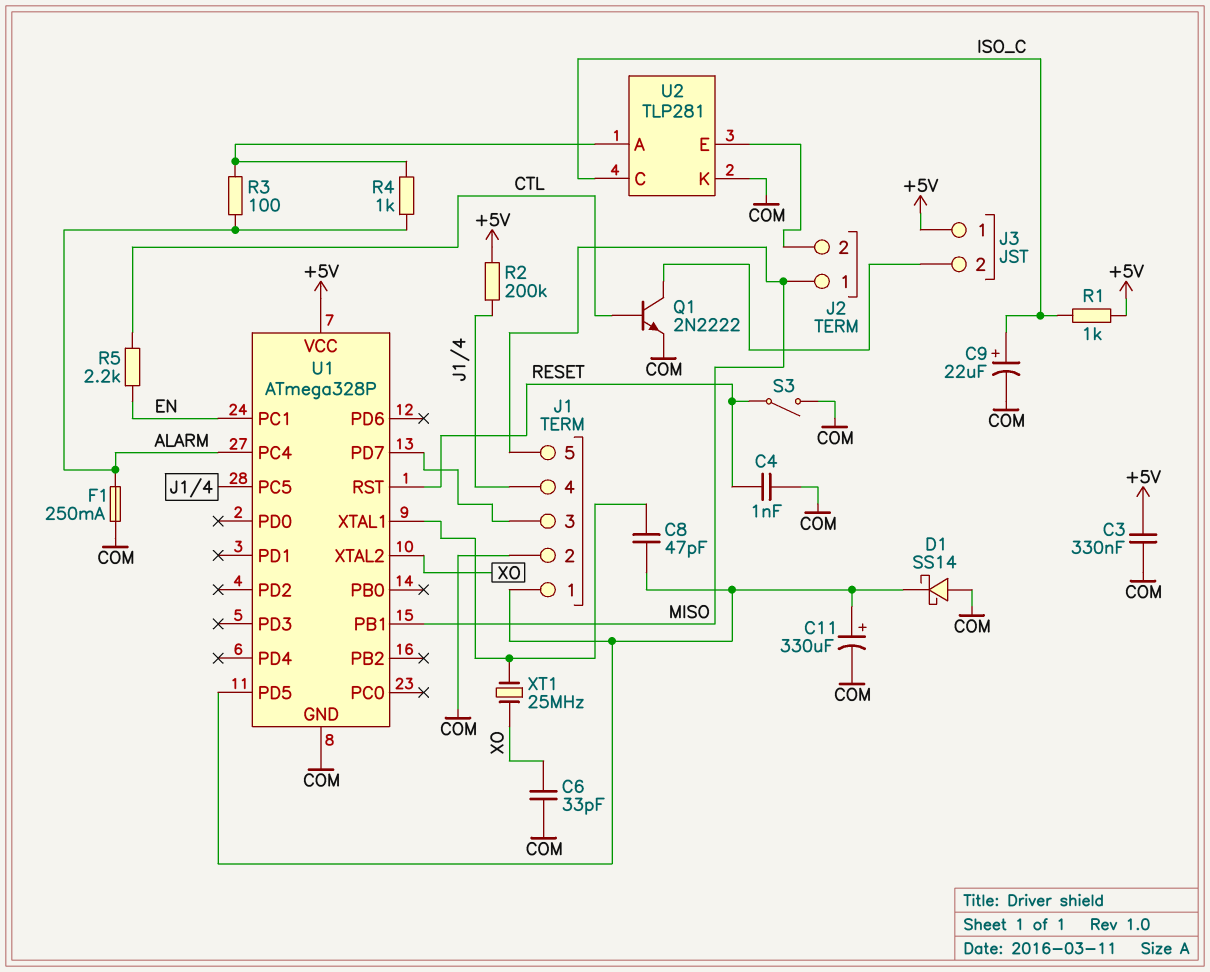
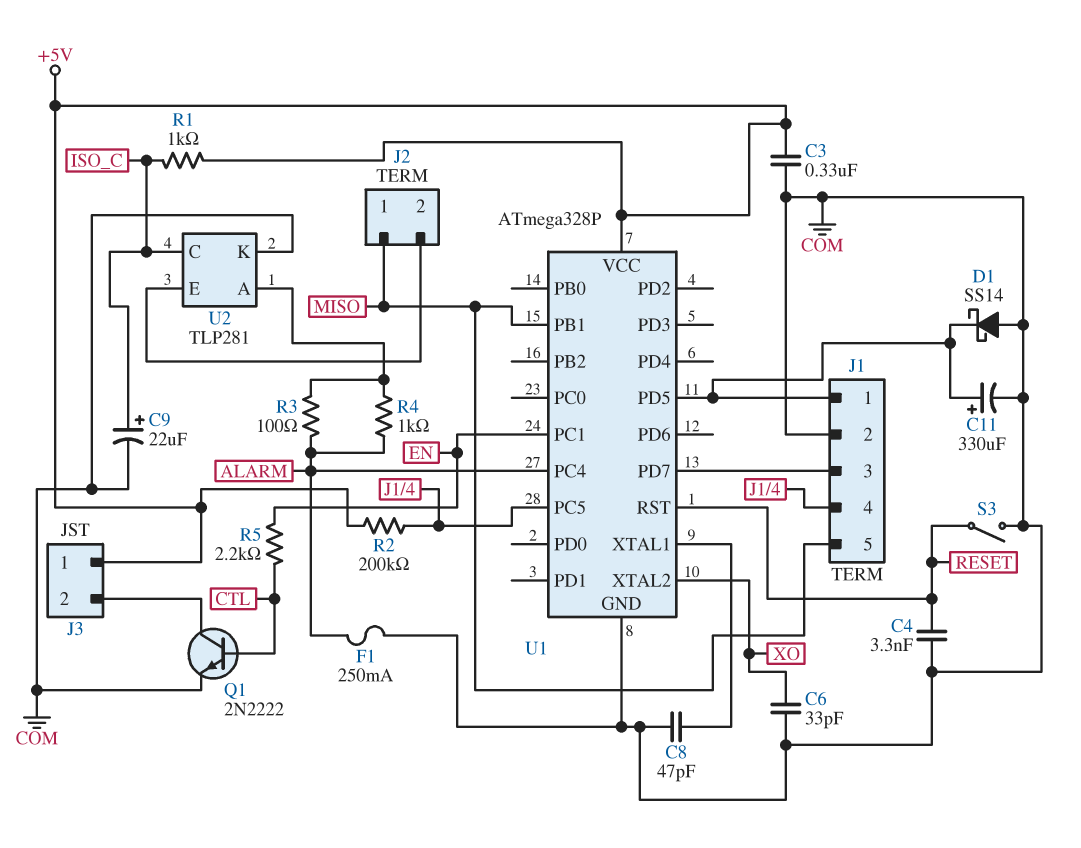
C4: 1nF (COM, RESET) -> 3.3nF (COM, RESET)
C8: 47pF (J1/1, U1/XTAL1) -> 47pF (COM, U1/XTAL1)
XT1: 25MHz (U1/XTAL1, XO) -> none

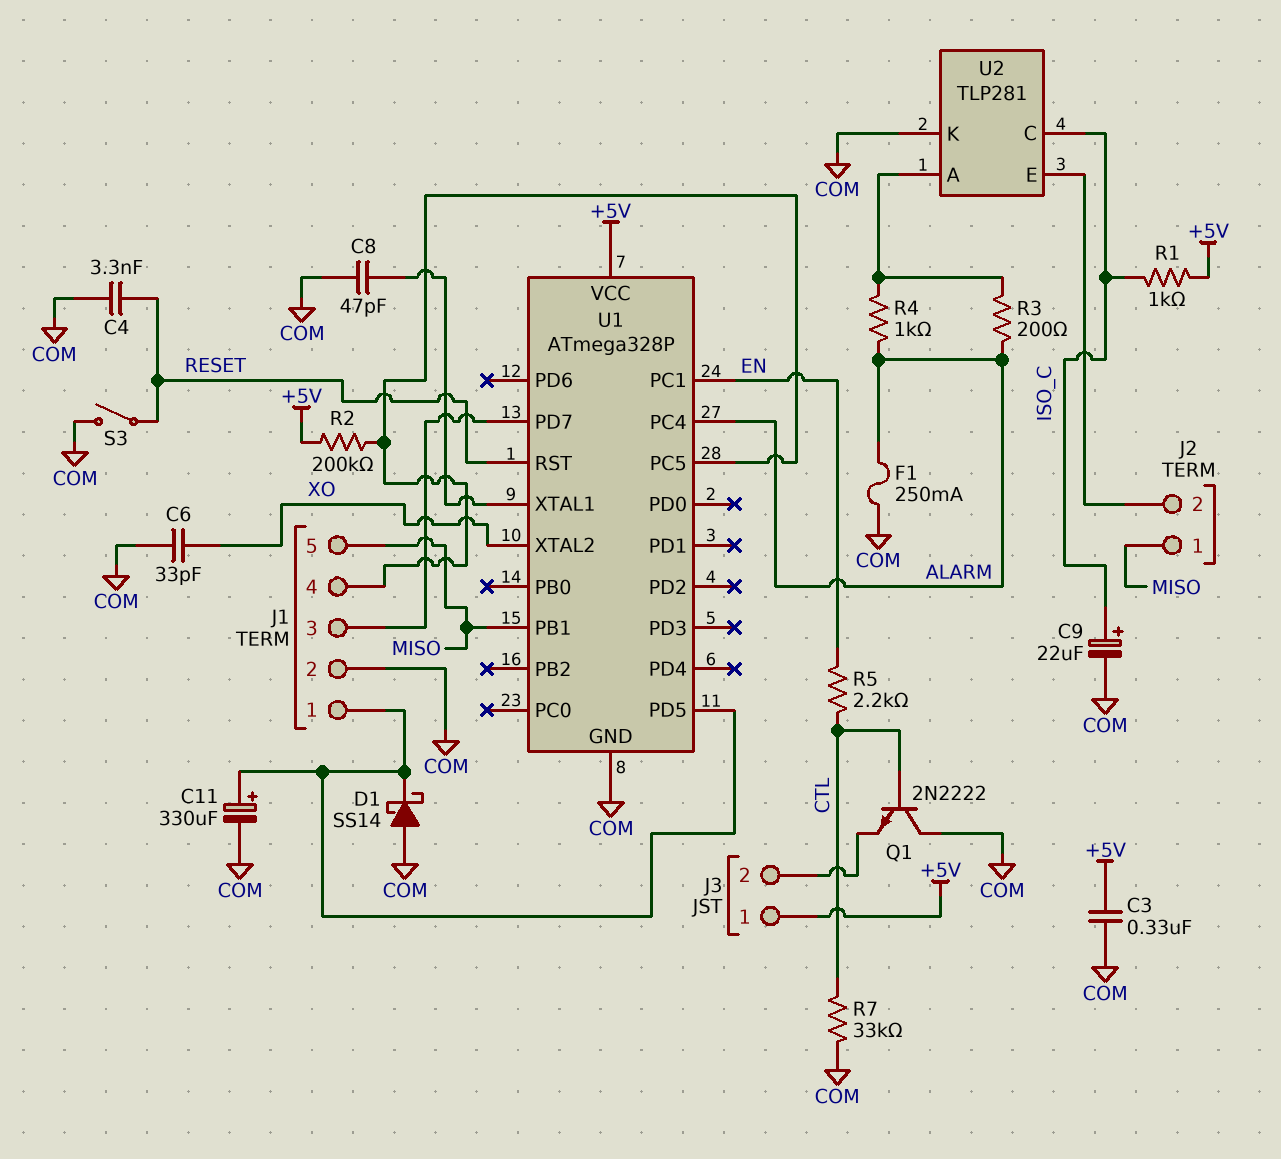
Q1: NPN 2N2222 (B CTL, C J3/2, E COM) -> NPN 2N2222 (B CTL, C COM, E J3/2)
R3: 100 (ALARM, U2/A) -> 200 (ALARM, U2/A)
R7: none -> 33k (COM, CTL)

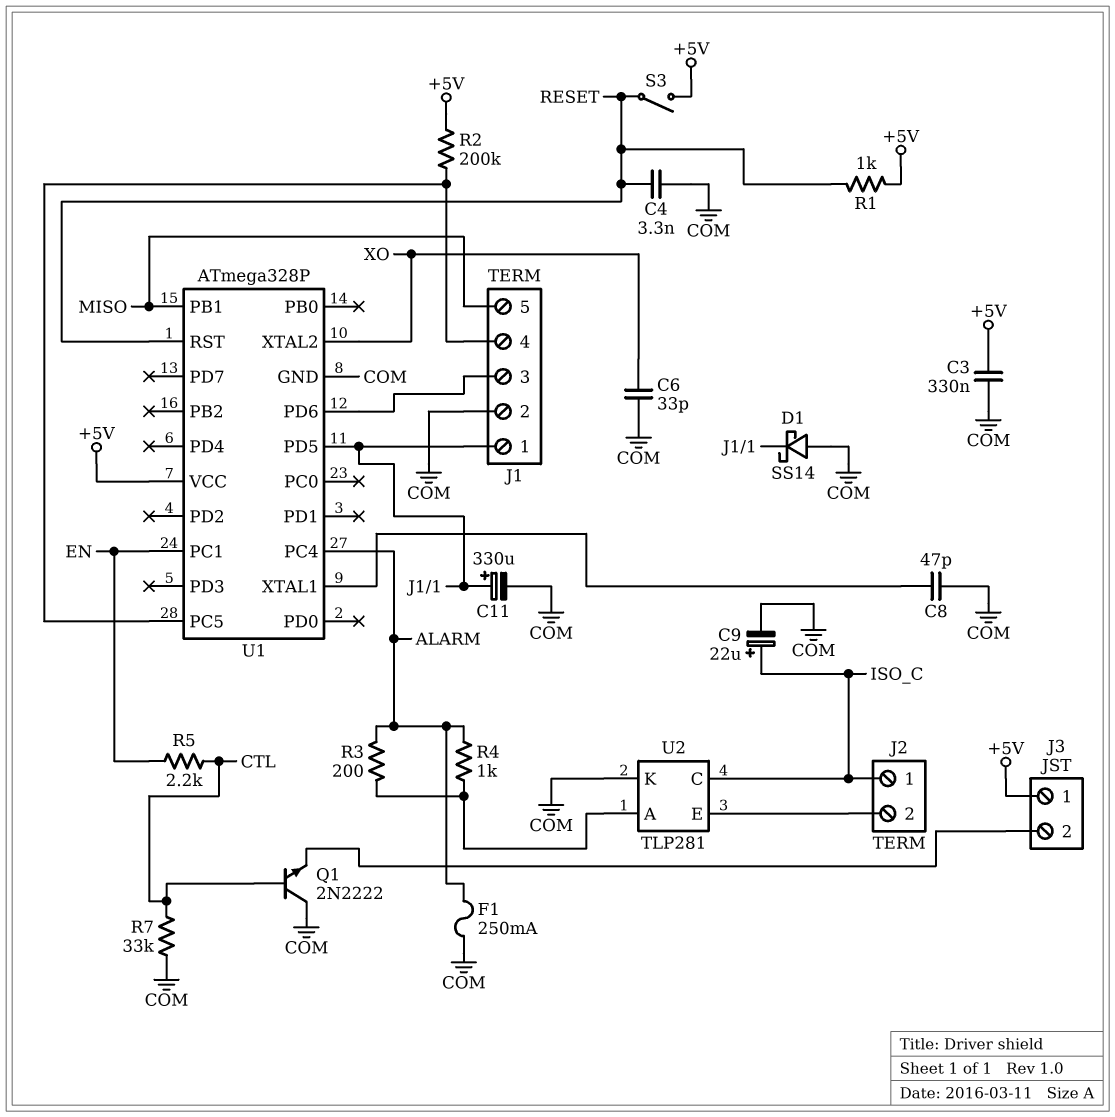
J2 pin 1: MISO -> ISO_C
R1: 1k (+5V, ISO_C) -> 1k (+5V, RESET)
S3: switch (COM, RESET) -> switch (+5V, RESET)
U1 pin PD6: none -> J1/3
U1 pin PD7: J1/3 -> none

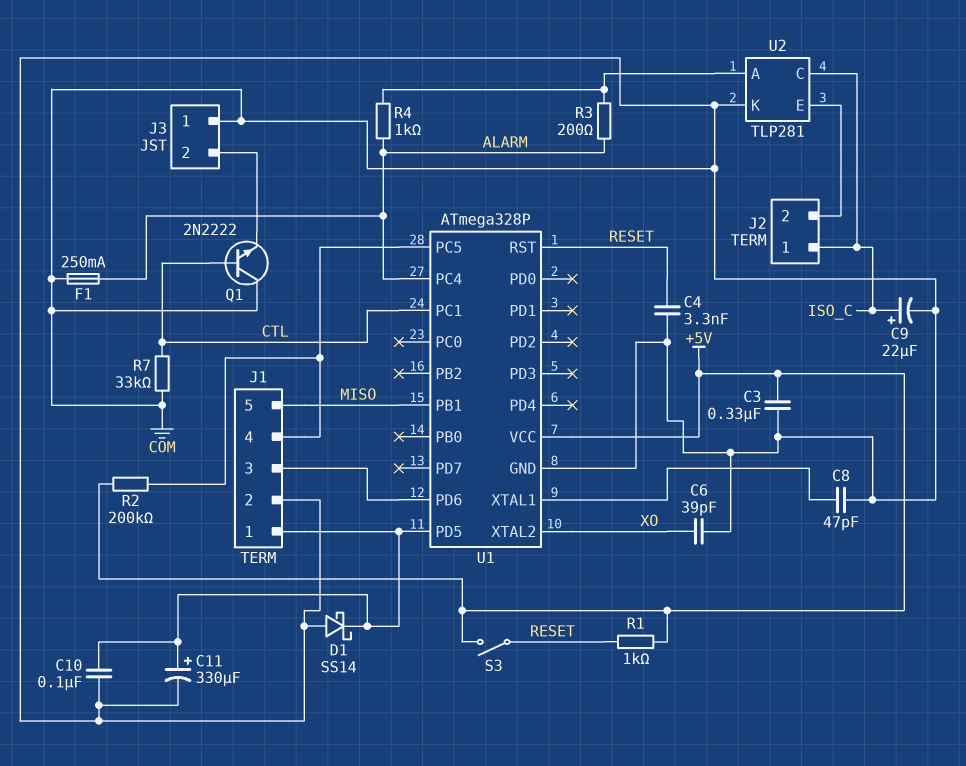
C6: 33pF (COM, XO) -> 39pF (COM, XO)
C10: none -> 100nF (COM, J1/1)
J3 pin 1: +5V -> COM
R5: 2.2k (CTL, EN) -> none
U1 pin PC1: EN -> CTL

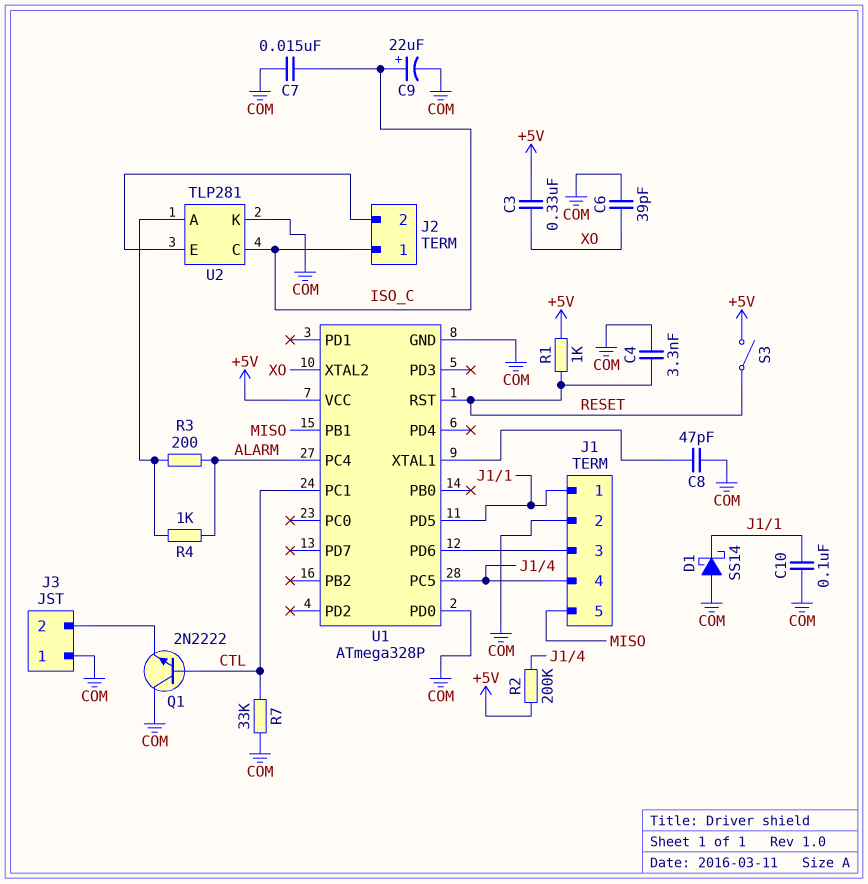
C3: 330nF (+5V, COM) -> 330nF (+5V, XO)
C7: none -> 15nF (COM, ISO_C)
C11: 330uF (plus J1/1, minus COM) -> none
F1: 250mA (ALARM, COM) -> none
U1 pin PD0: none -> COM

